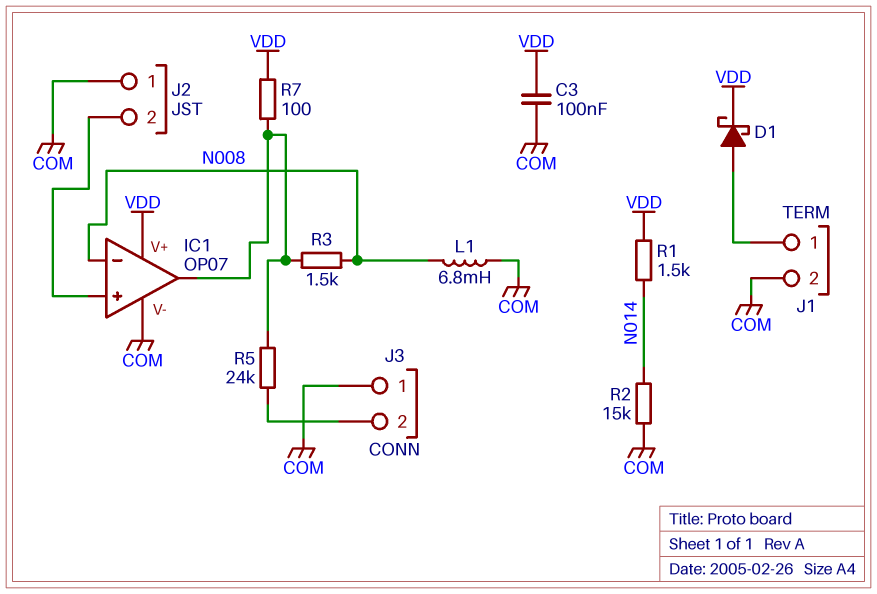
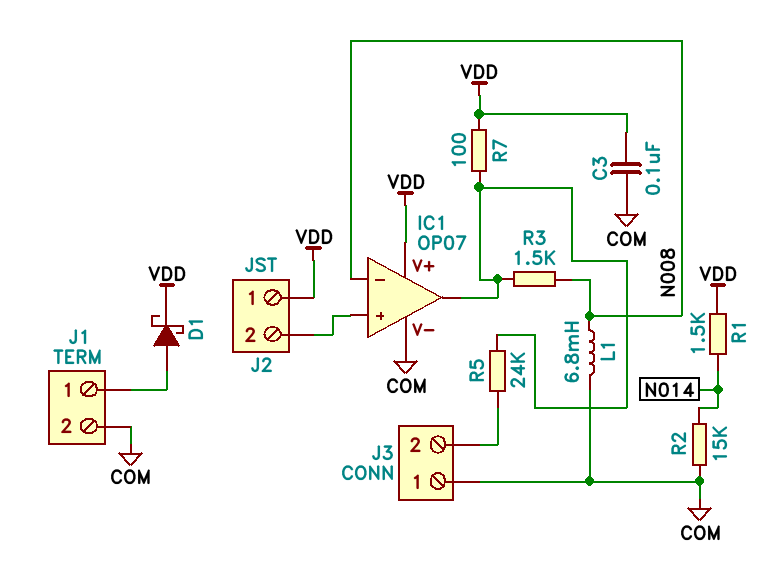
J2 pin 1: COM -> VDD

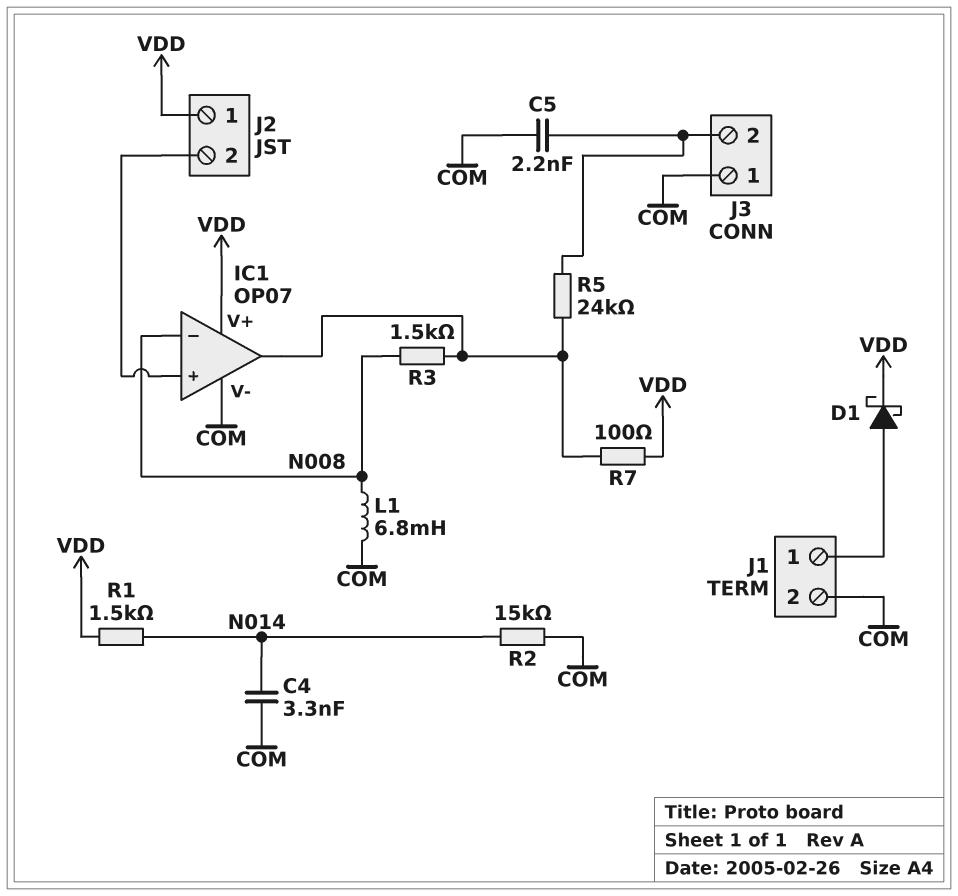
C3: 100nF (COM, VDD) -> none
C4: none -> 3.3nF (COM, N014)
C5: none -> 2.2nF (COM, J3/2)

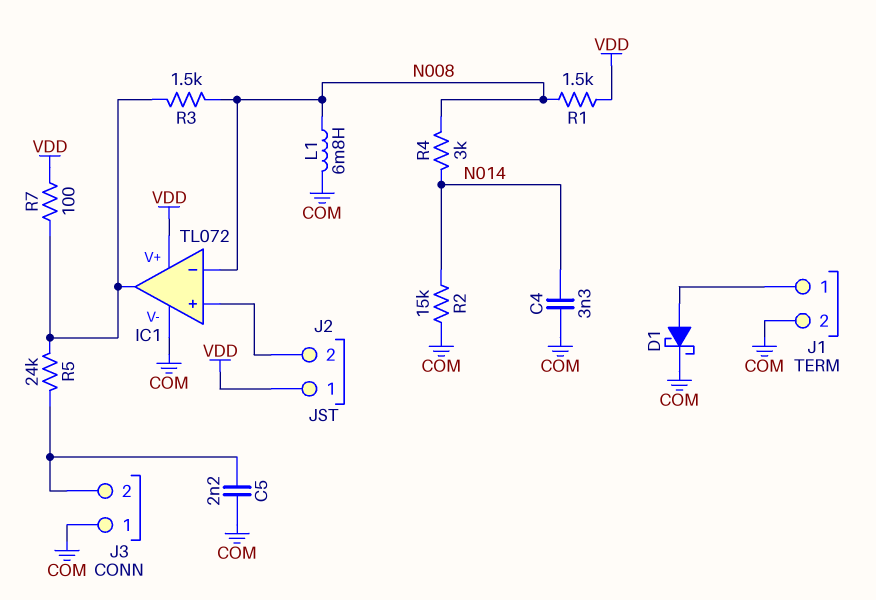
D1: schottky (A J1/1, K VDD) -> schottky (A J1/1, K COM)
IC1: OP07 -> TL072
R1: 1.5k (N014, VDD) -> 1.5k (N008, VDD)
R4: none -> 3k (N008, N014)

